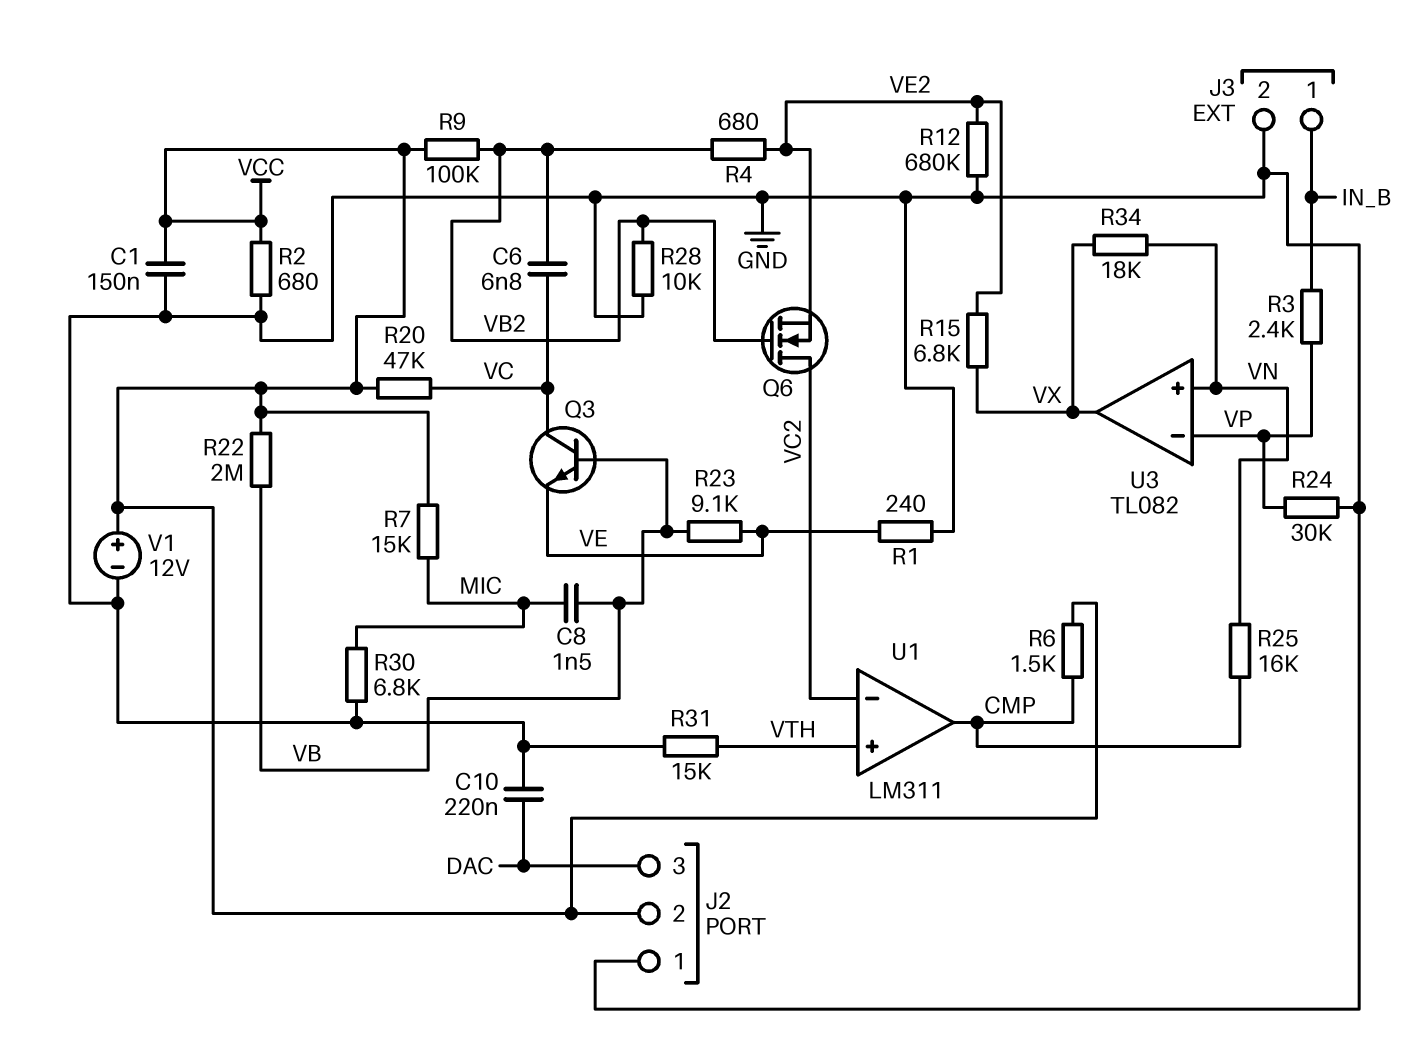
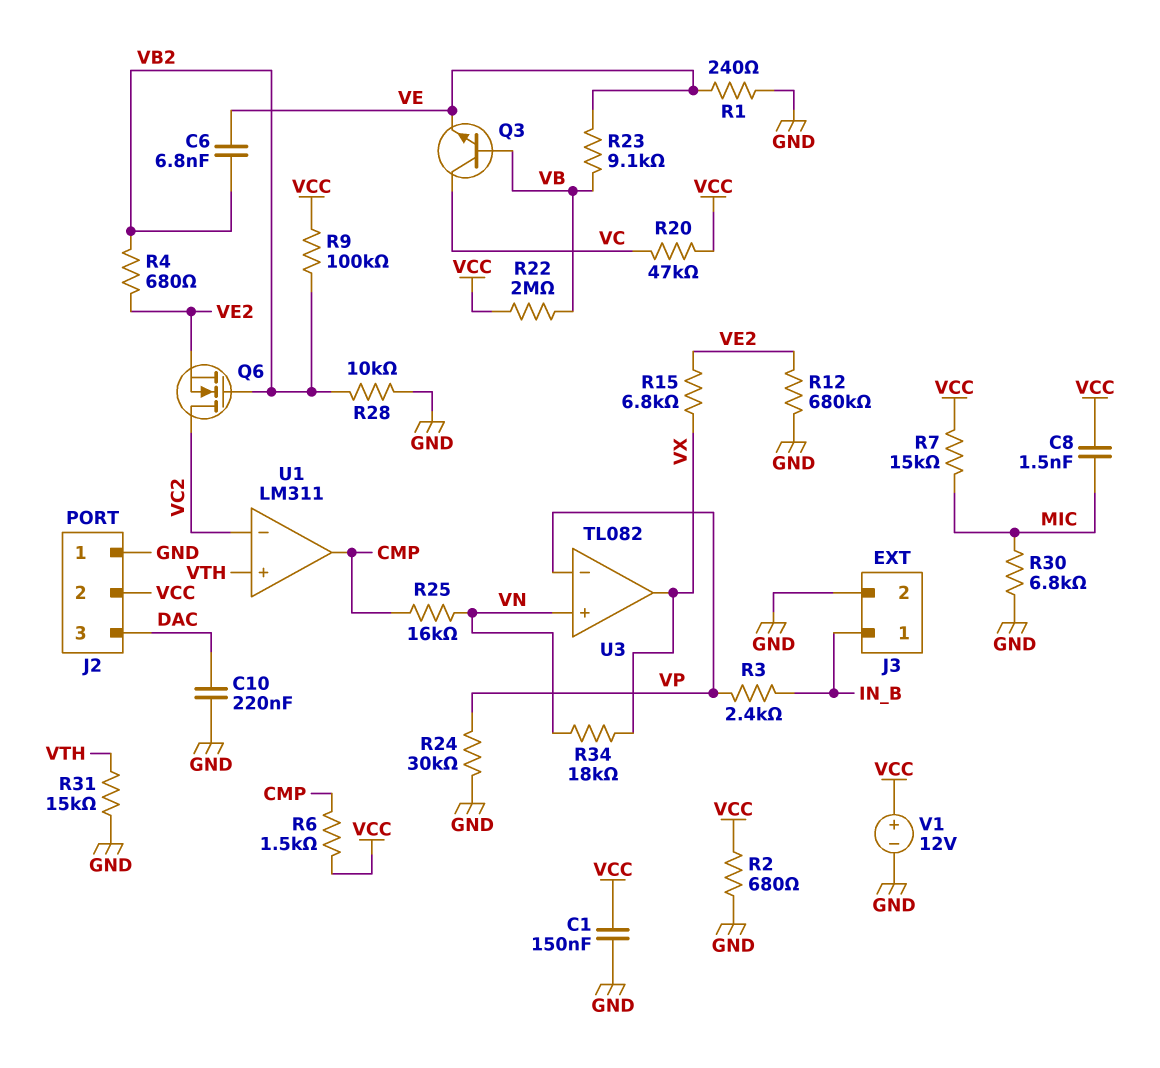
C6: 6.8nF (VB2, VC) -> 6.8nF (VB2, VE)
C8: 1.5nF (MIC, VB) -> 1.5nF (MIC, VCC)

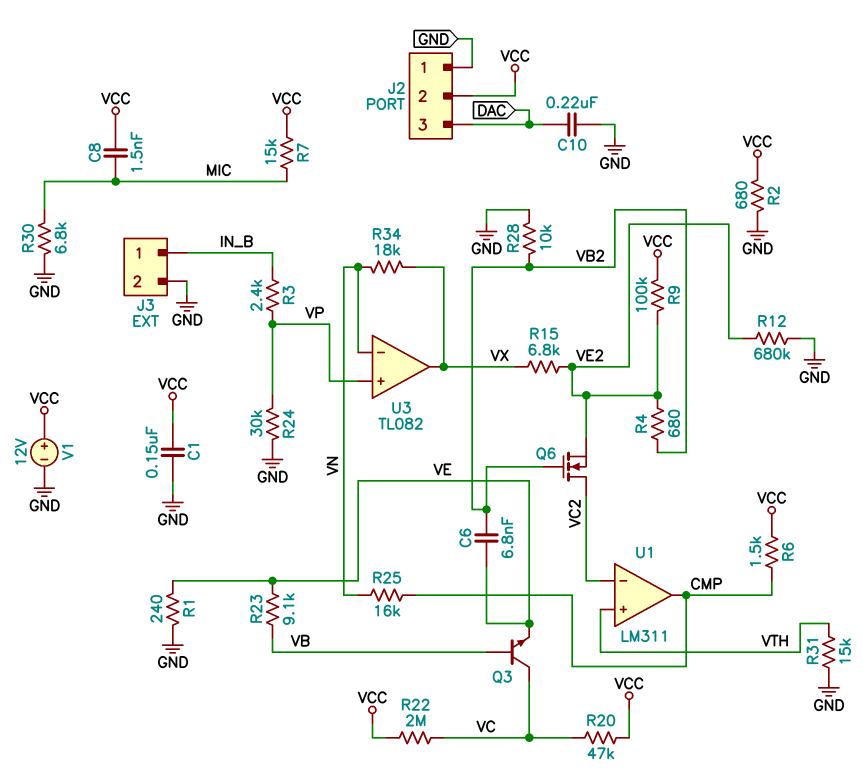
R9: 100k (VB2, VCC) -> 100k (VCC, VE2)
R22: 2M (VB, VCC) -> 2M (VC, VCC)
U3 pin in+: VN -> VP
U3 pin in-: VP -> VN

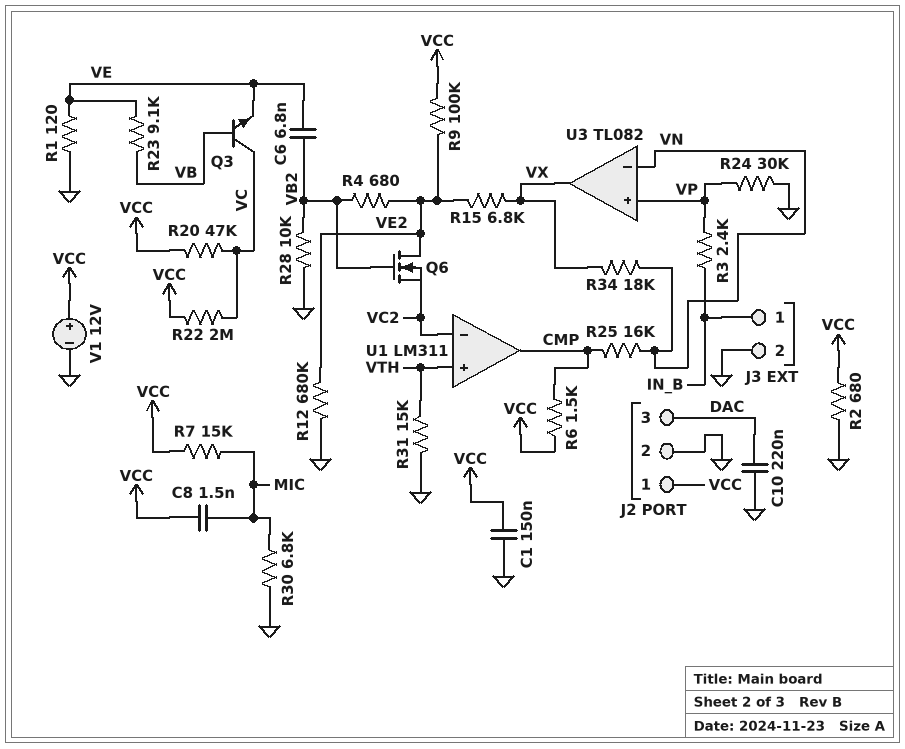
J2 pin 1: GND -> VCC
J2 pin 2: VCC -> GND
Q6: NMOS (G VB2, D VC2, S VE2) -> NMOS (G VB2, D VE2, S VC2)
R1: 240 (GND, VE) -> 120 (GND, VE)

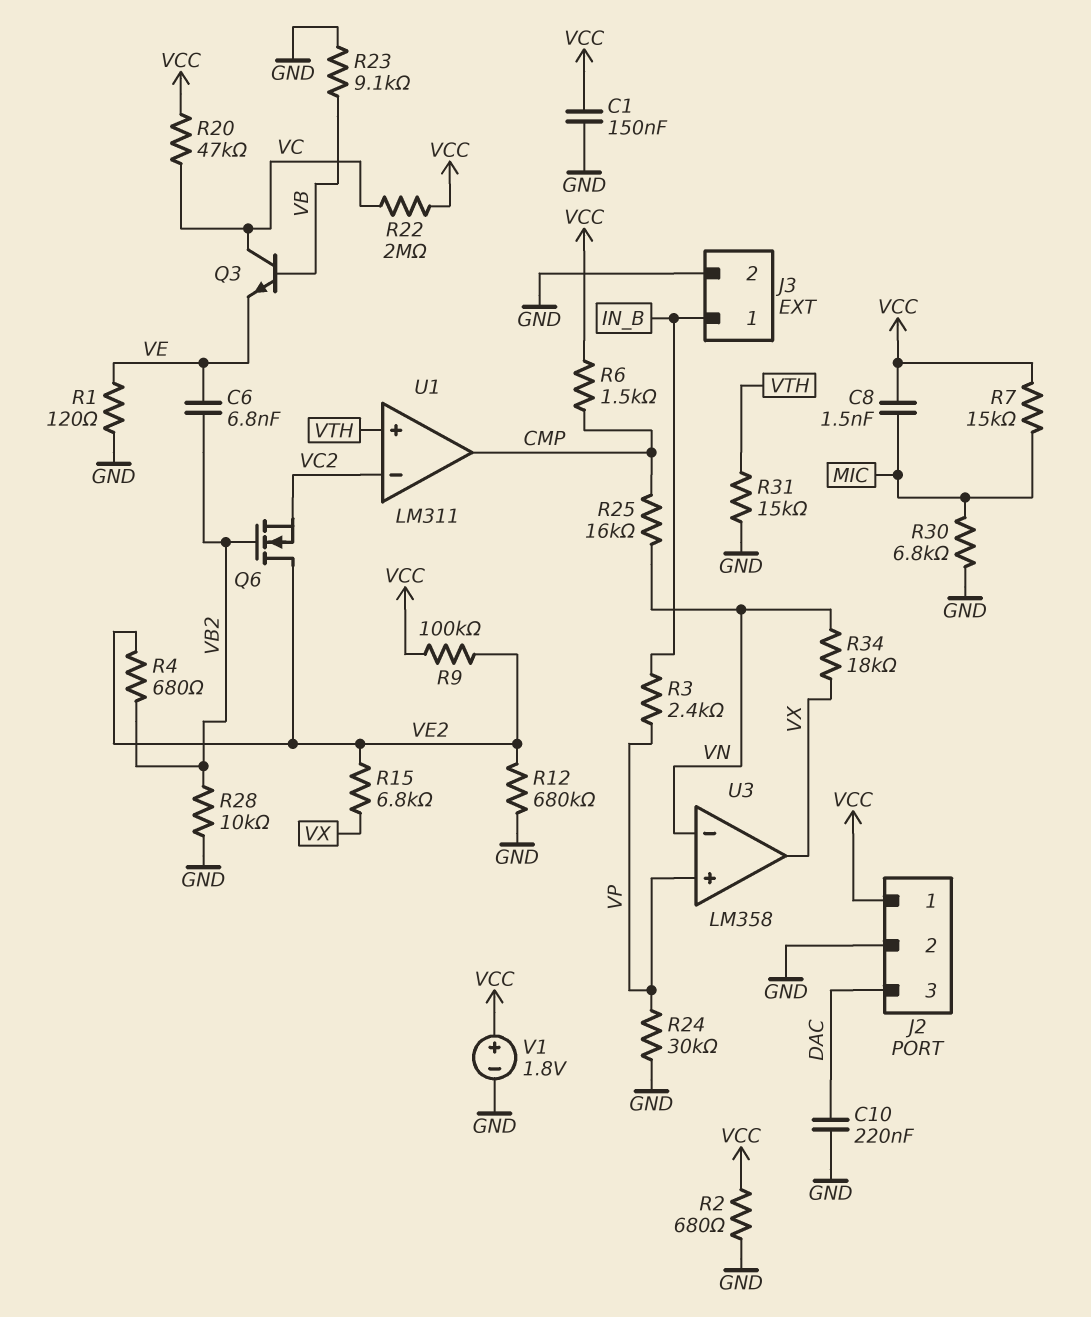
R23: 9.1k (VB, VE) -> 9.1k (GND, VB)
U3: TL082 -> LM358
V1: 12V (plus VCC, minus GND) -> 1.8V (plus VCC, minus GND)

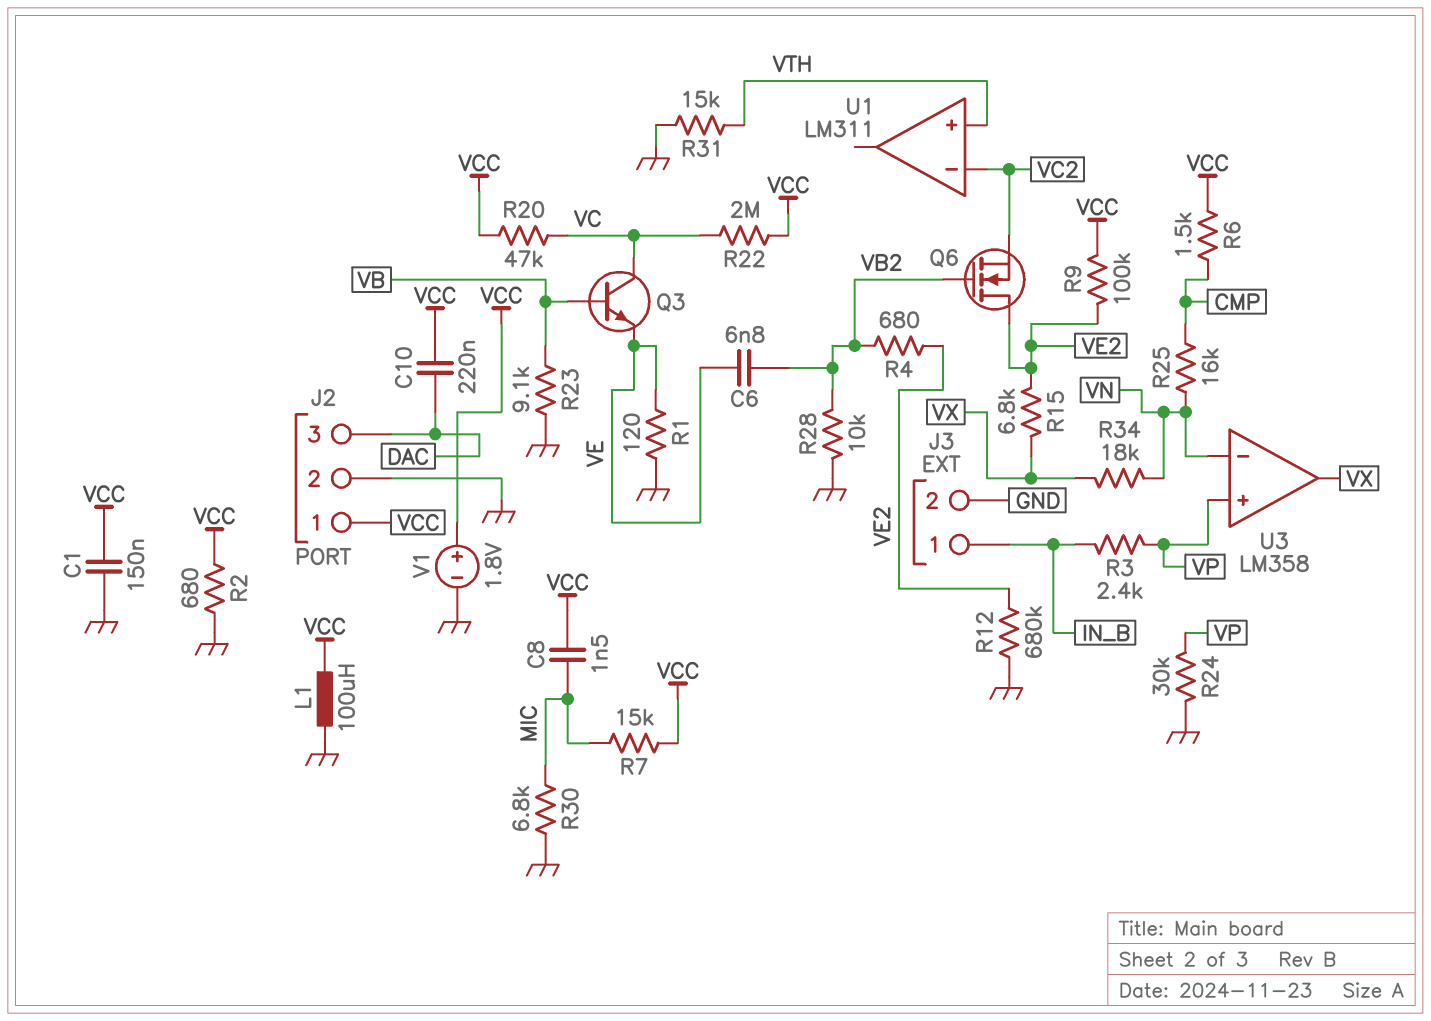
C10: 220nF (DAC, GND) -> 220nF (DAC, VCC)
L1: none -> 100uH (GND, VCC)
U1 pin out: CMP -> none

